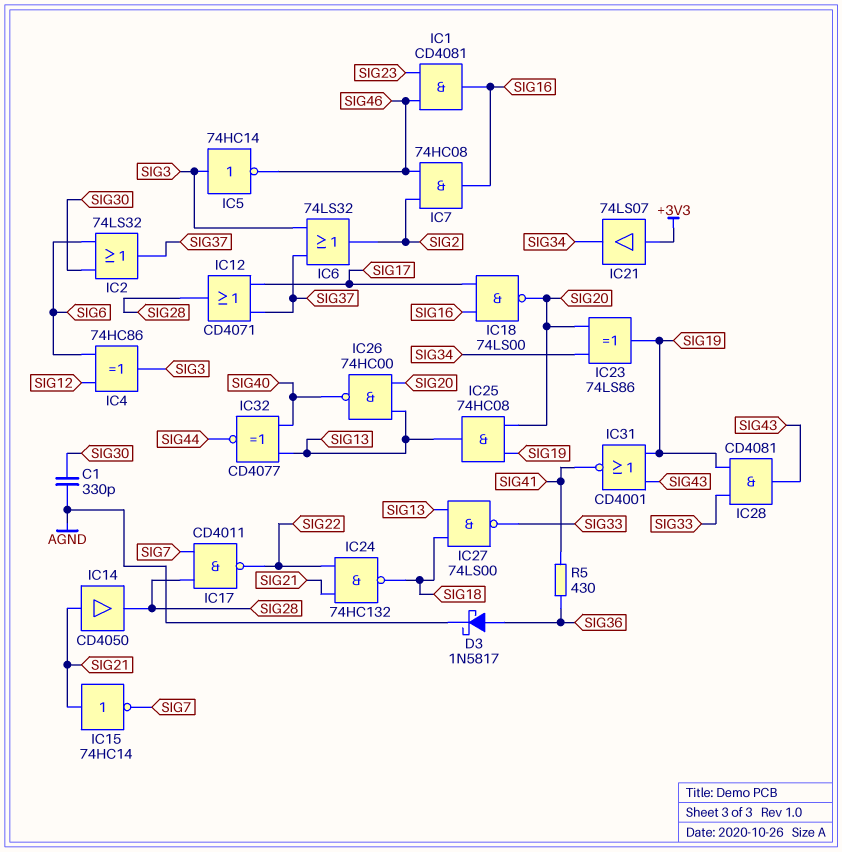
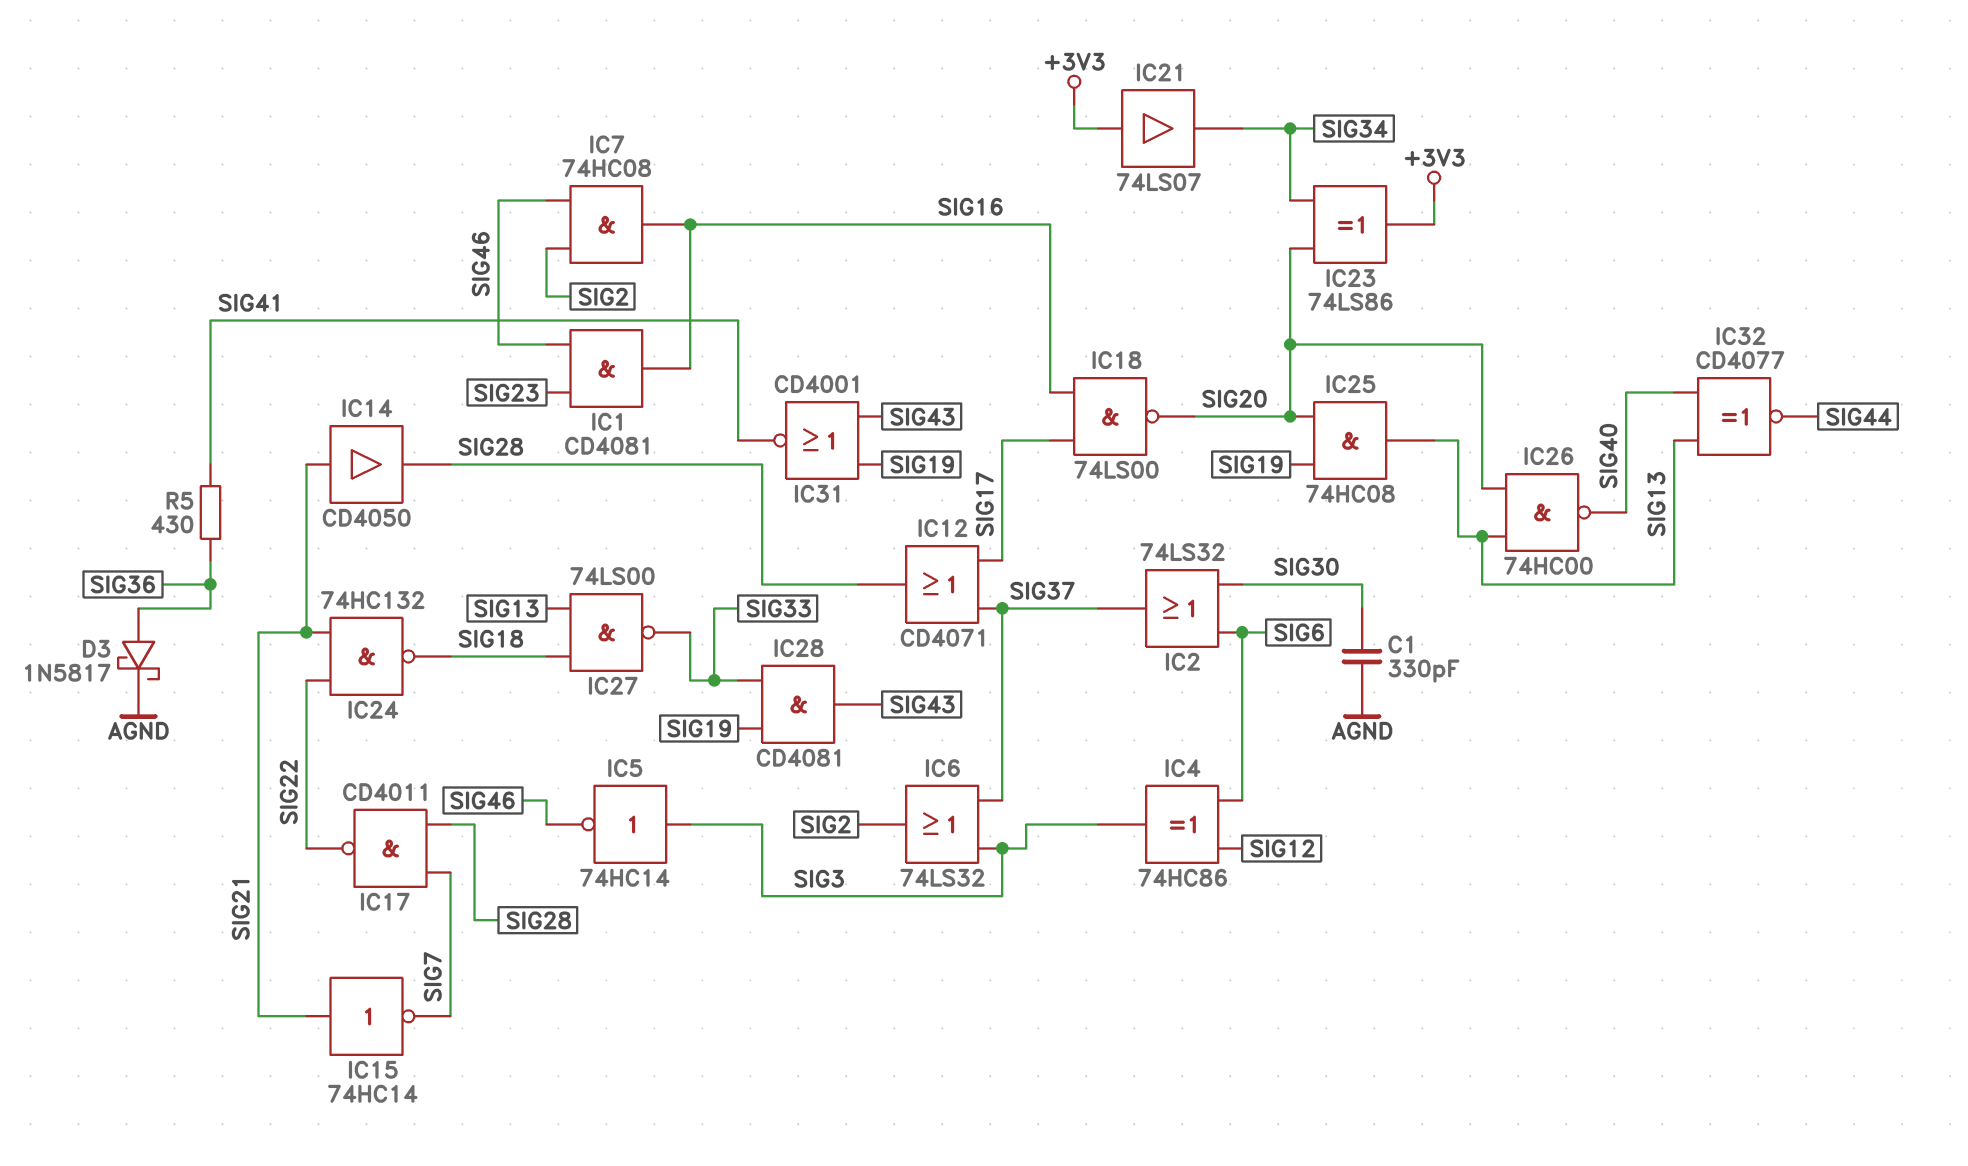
IC23: XOR 74LS86 (in SIG20, in SIG34, out SIG19) -> XOR 74LS86 (in SIG20, in SIG34, out +3V3)

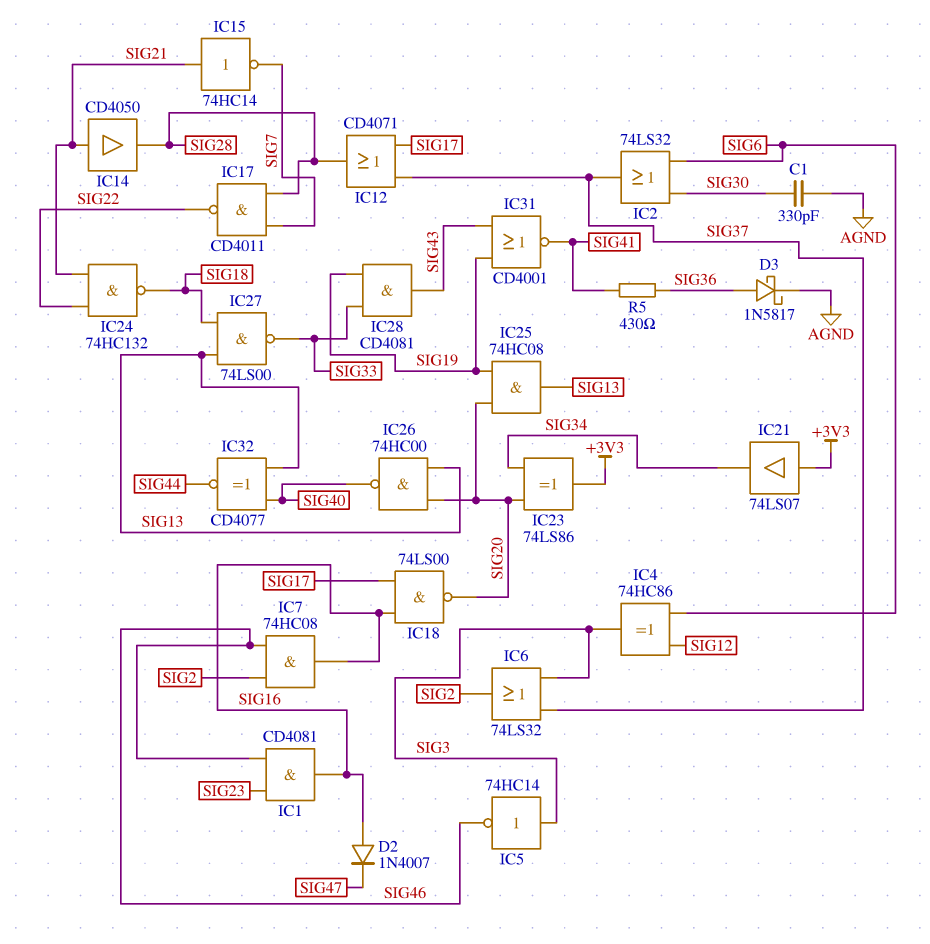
D2: none -> diode 1N4007 (A SIG16, K SIG47)

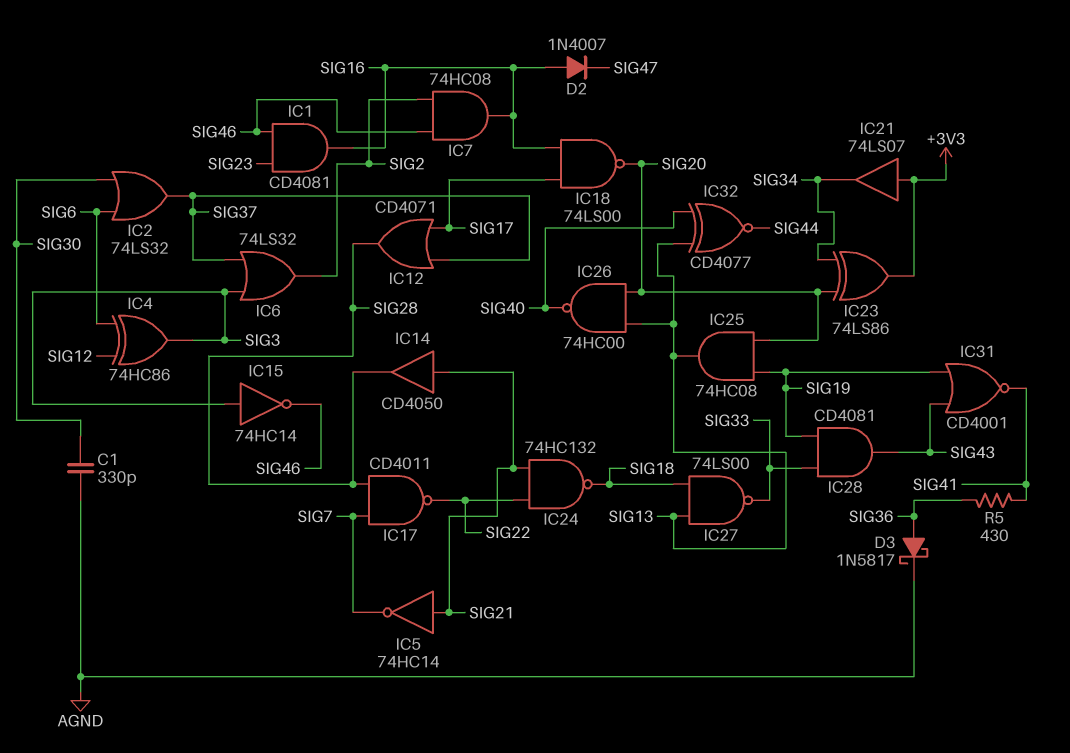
IC5: NOT 74HC14 (in SIG3, out SIG46) -> NOT 74HC14 (in SIG21, out SIG7)
IC15: NOT 74HC14 (in SIG21, out SIG7) -> NOT 74HC14 (in SIG3, out SIG46)

